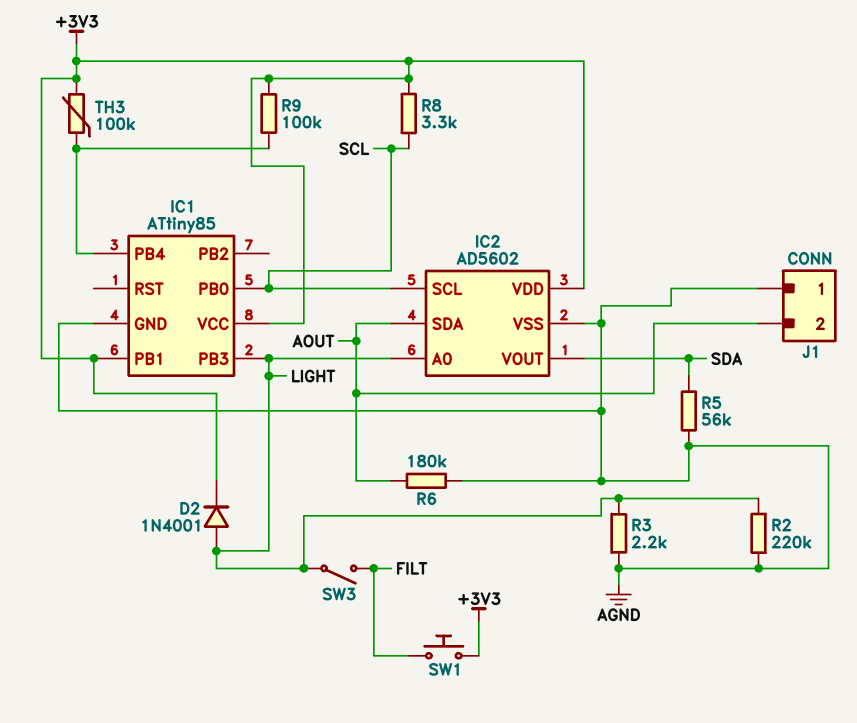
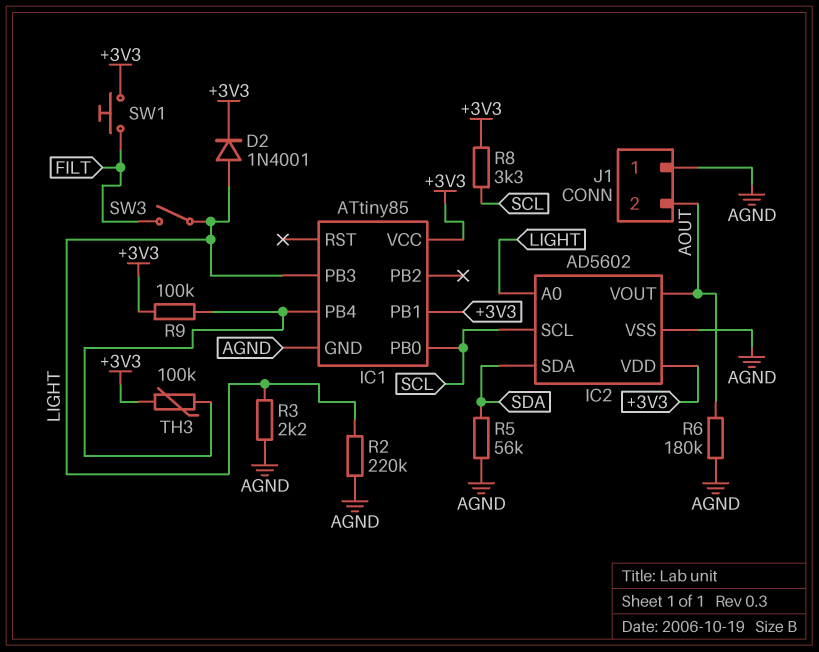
IC2 pin SDA: AOUT -> SDA
IC2 pin VOUT: SDA -> AOUT

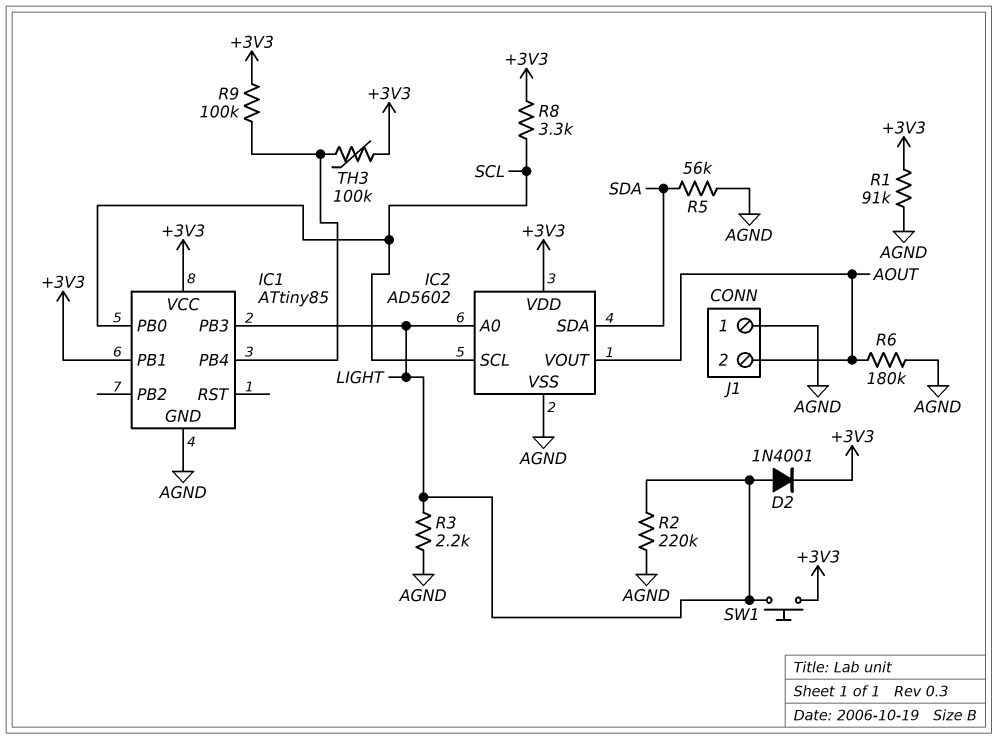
R1: none -> 91k (+3V3, AGND)
SW1: button (+3V3, FILT) -> button (+3V3, LIGHT)
SW3: switch (FILT, LIGHT) -> none

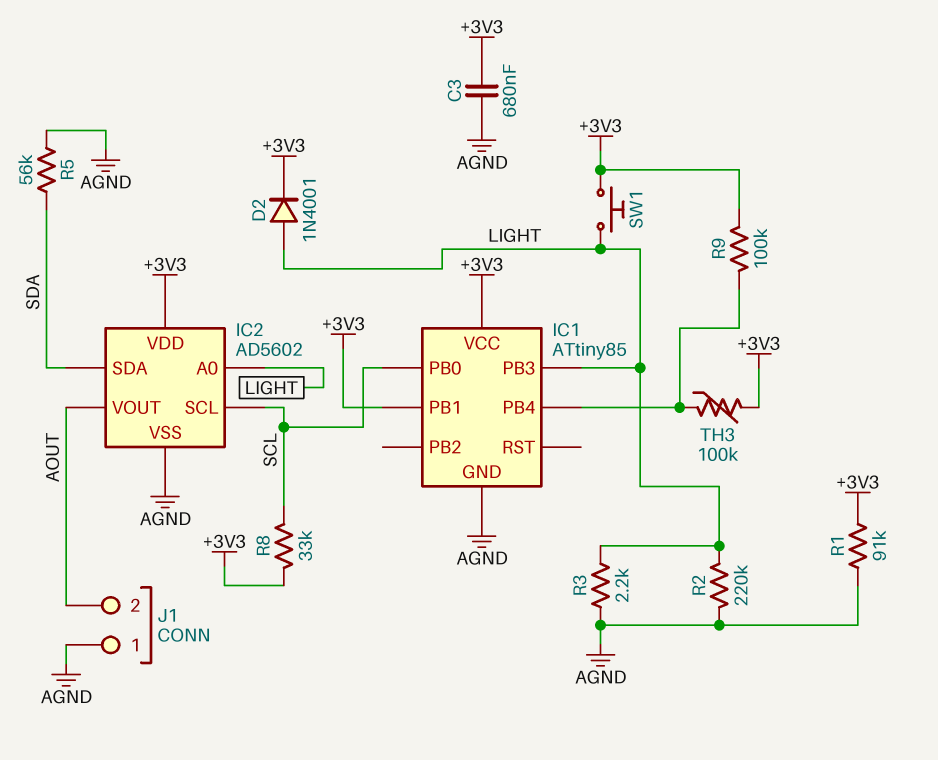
C3: none -> 680nF (+3V3, AGND)
R6: 180k (AGND, AOUT) -> none
R8: 3.3k (+3V3, SCL) -> 33k (+3V3, SCL)

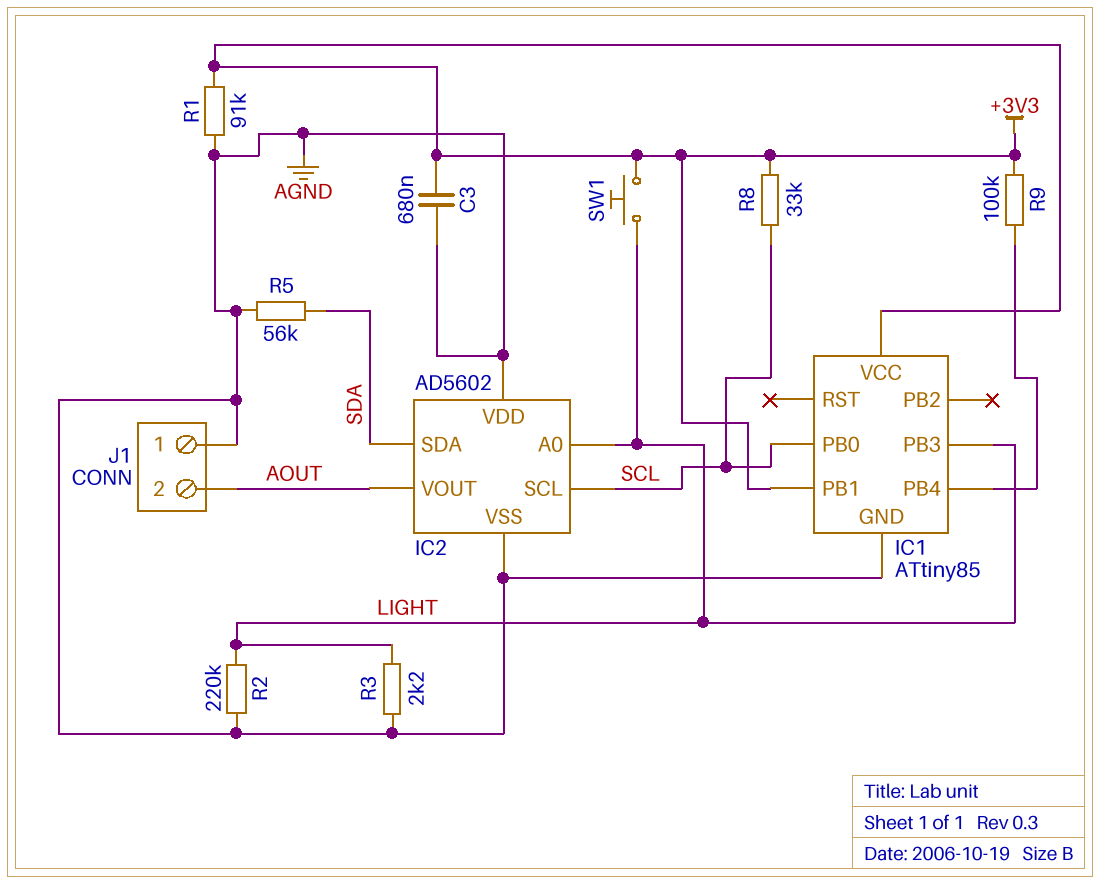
D2: diode 1N4001 (A LIGHT, K +3V3) -> none
IC2 pin VDD: +3V3 -> AGND
TH3: 100k (+3V3, IC1/PB4) -> none

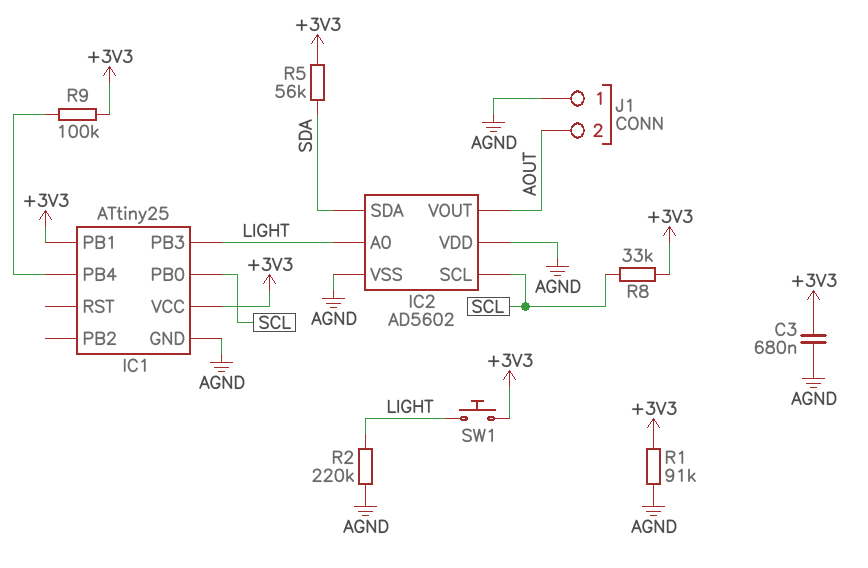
IC1: ATtiny85 -> ATtiny25
R3: 2.2k (AGND, LIGHT) -> none
R5: 56k (AGND, SDA) -> 56k (+3V3, SDA)

